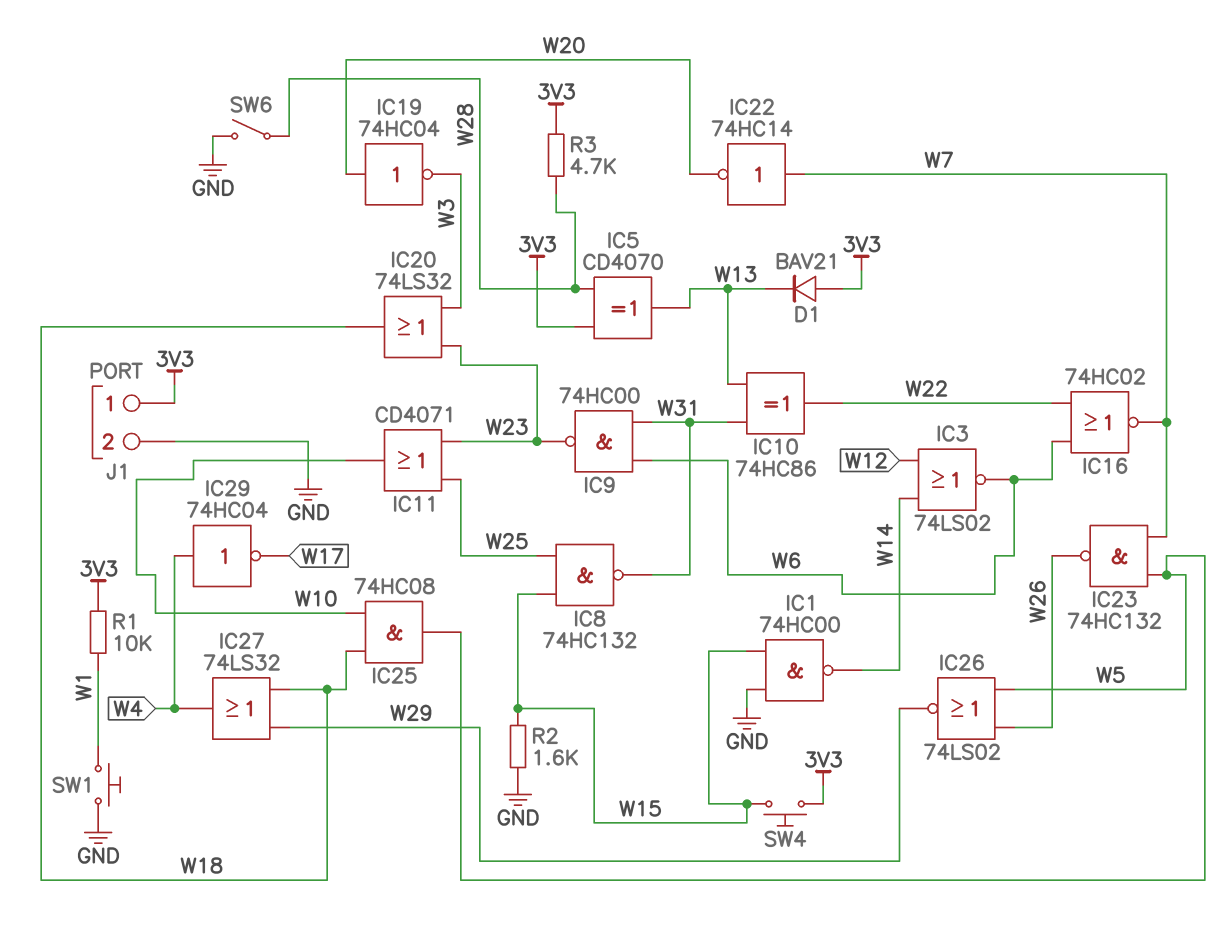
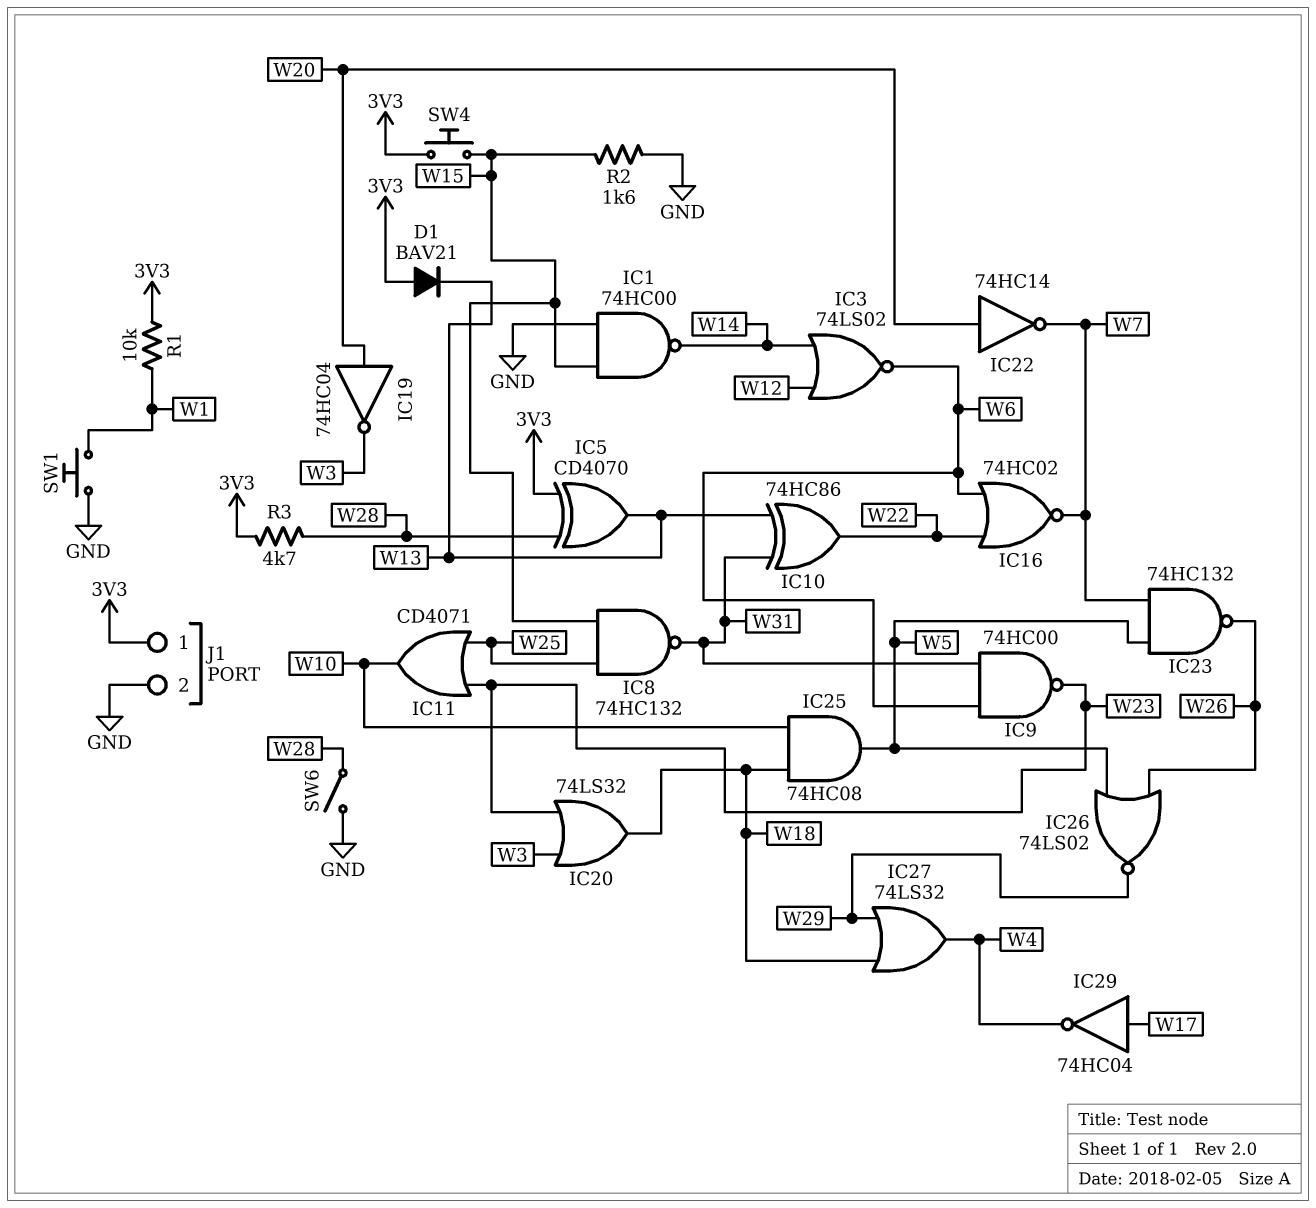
IC22: NOT 74HC14 (in W7, out W20) -> NOT 74HC14 (in W20, out W7)
IC29: NOT 74HC04 (in W4, out W17) -> NOT 74HC04 (in W17, out W4)

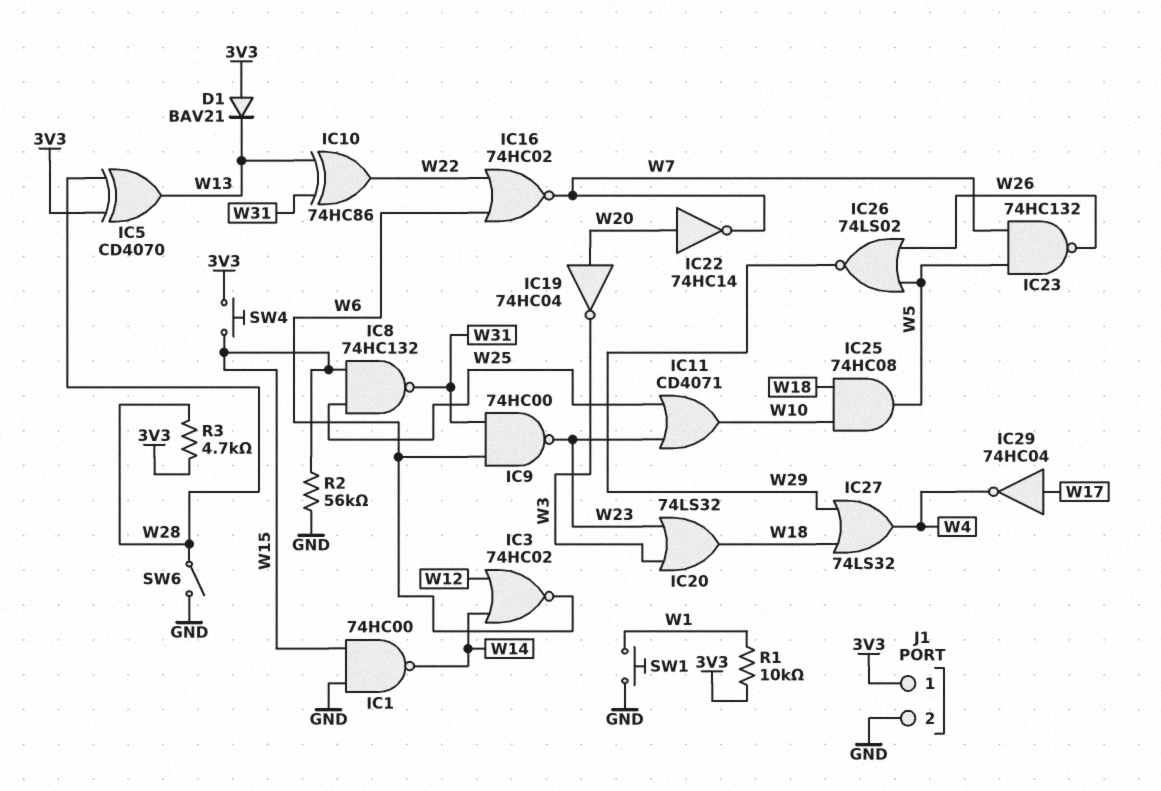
IC3: NOR 74LS02 (in W12, in W14, out W6) -> NOR 74HC02 (in W12, in W14, out W6)
R2: 1.6k (GND, W15) -> 56k (GND, W15)

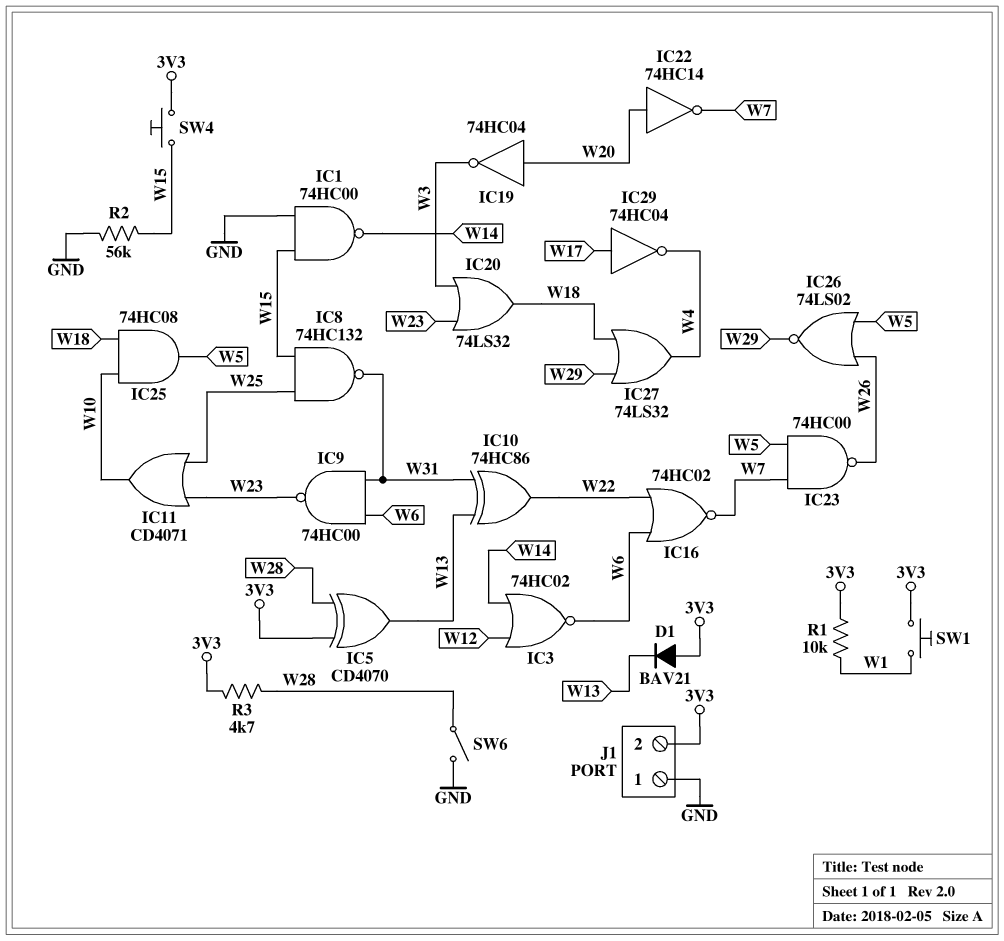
IC23: NAND 74HC132 (in W5, in W7, out W26) -> NAND 74HC00 (in W5, in W7, out W26)
J1 pin 1: 3V3 -> GND
J1 pin 2: GND -> 3V3
SW1: button (GND, W1) -> button (3V3, W1)

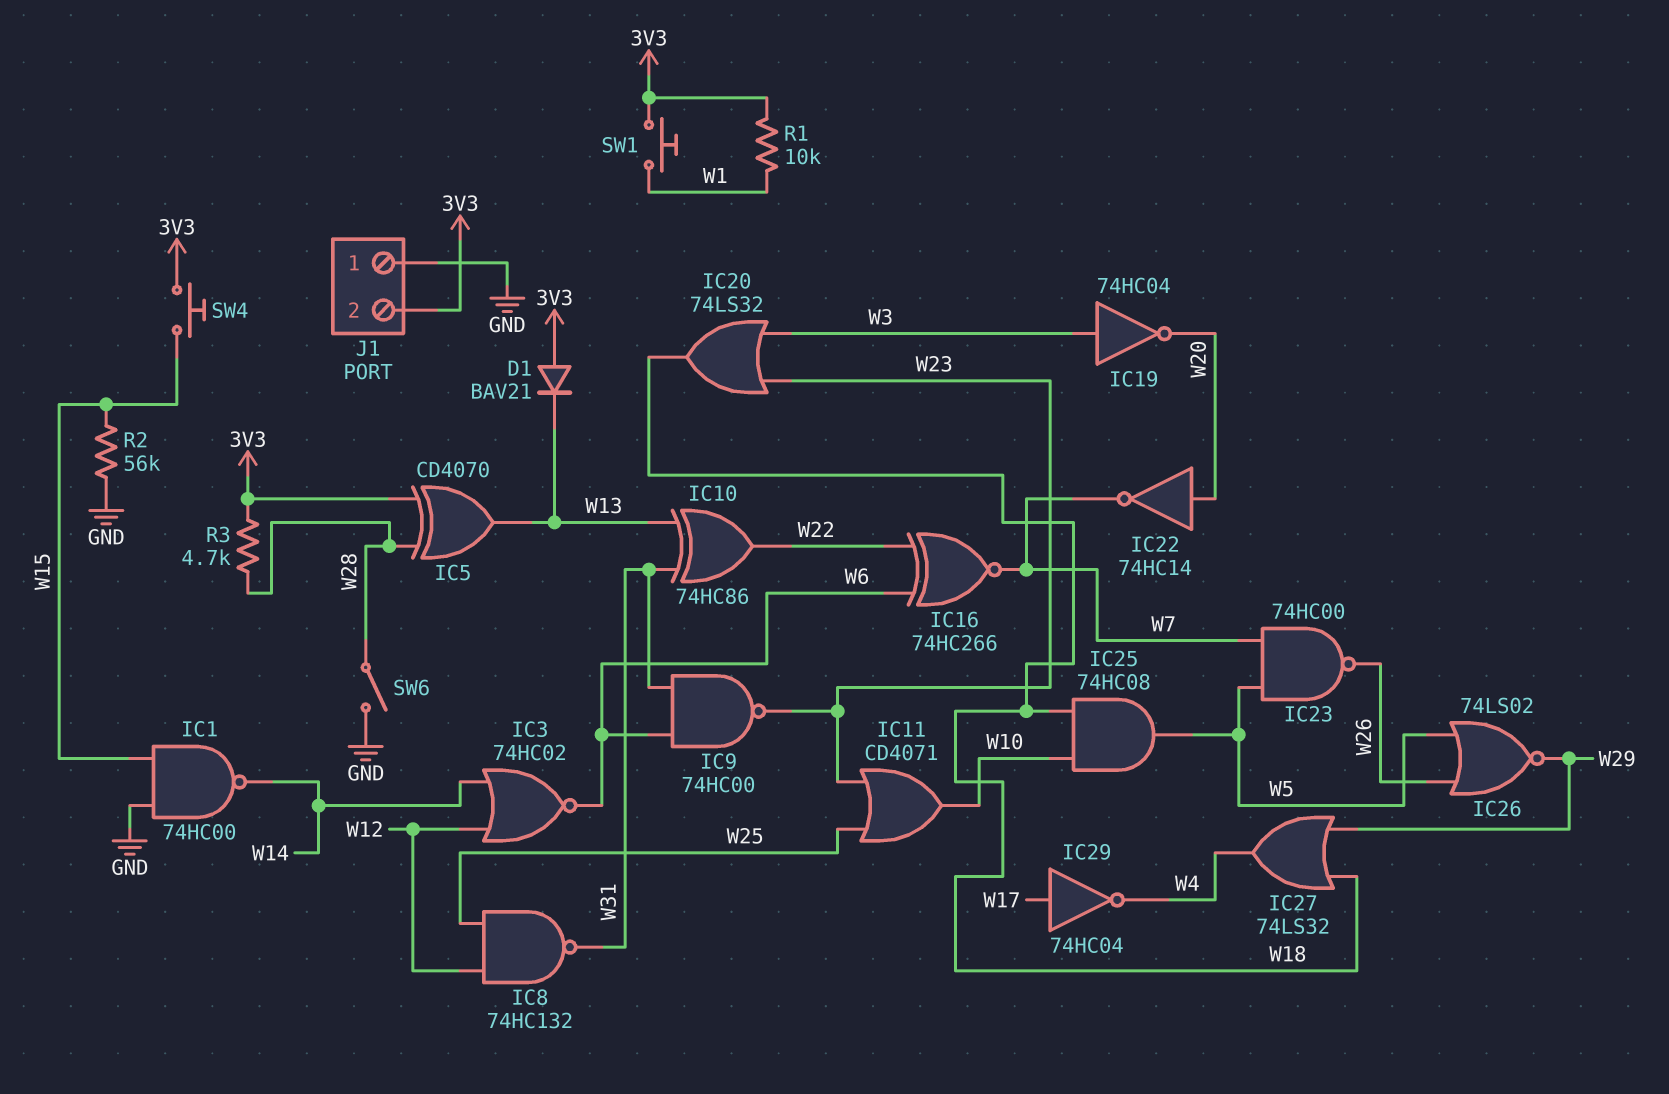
IC8: NAND 74HC132 (in W15, in W25, out W31) -> NAND 74HC132 (in W12, in W25, out W31)
IC16: NOR 74HC02 (in W6, in W22, out W7) -> XNOR 74HC266 (in W6, in W22, out W7)
IC19: NOT 74HC04 (in W20, out W3) -> NOT 74HC04 (in W3, out W20)

